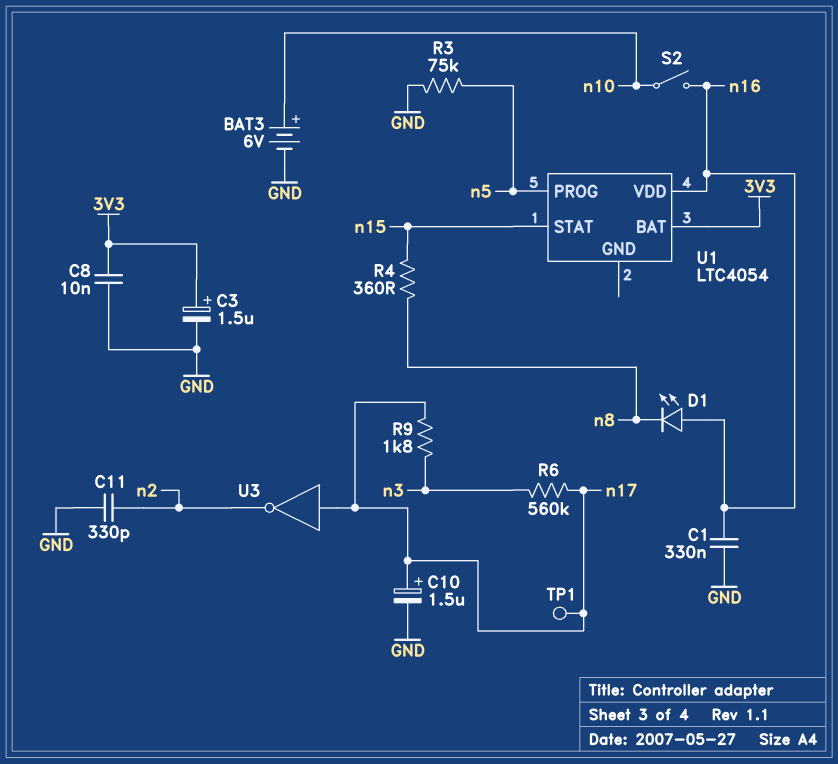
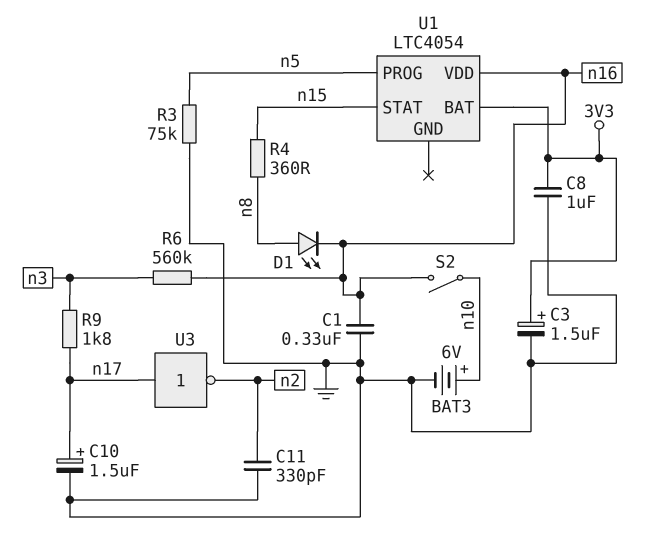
C8: 10nF (3V3, GND) -> 1uF (3V3, GND)
D1: LED (A n16, K n8) -> LED (A n8, K n16)
R6: 560k (n3, n17) -> 560k (n3, n16)
TP1: test point (n17) -> none

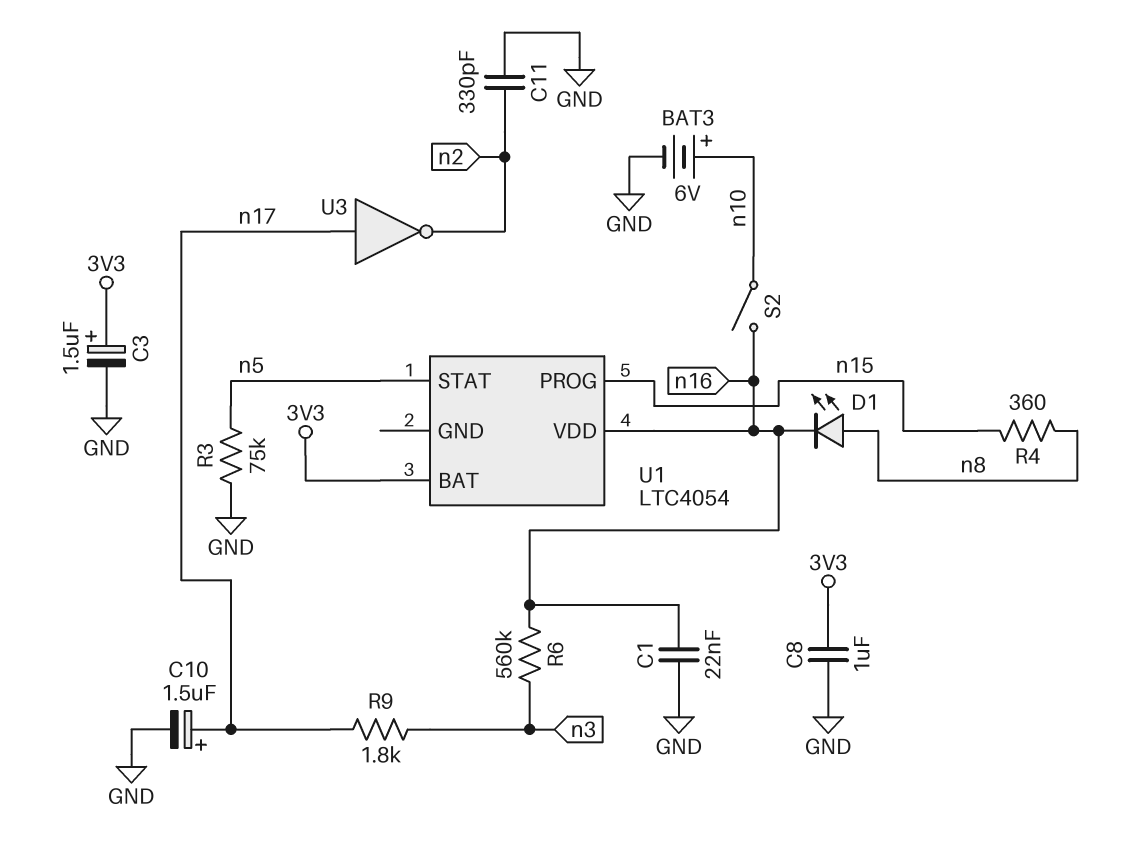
C1: 330nF (GND, n16) -> 22nF (GND, n16)
U1 pin PROG: n5 -> n15
U1 pin STAT: n15 -> n5

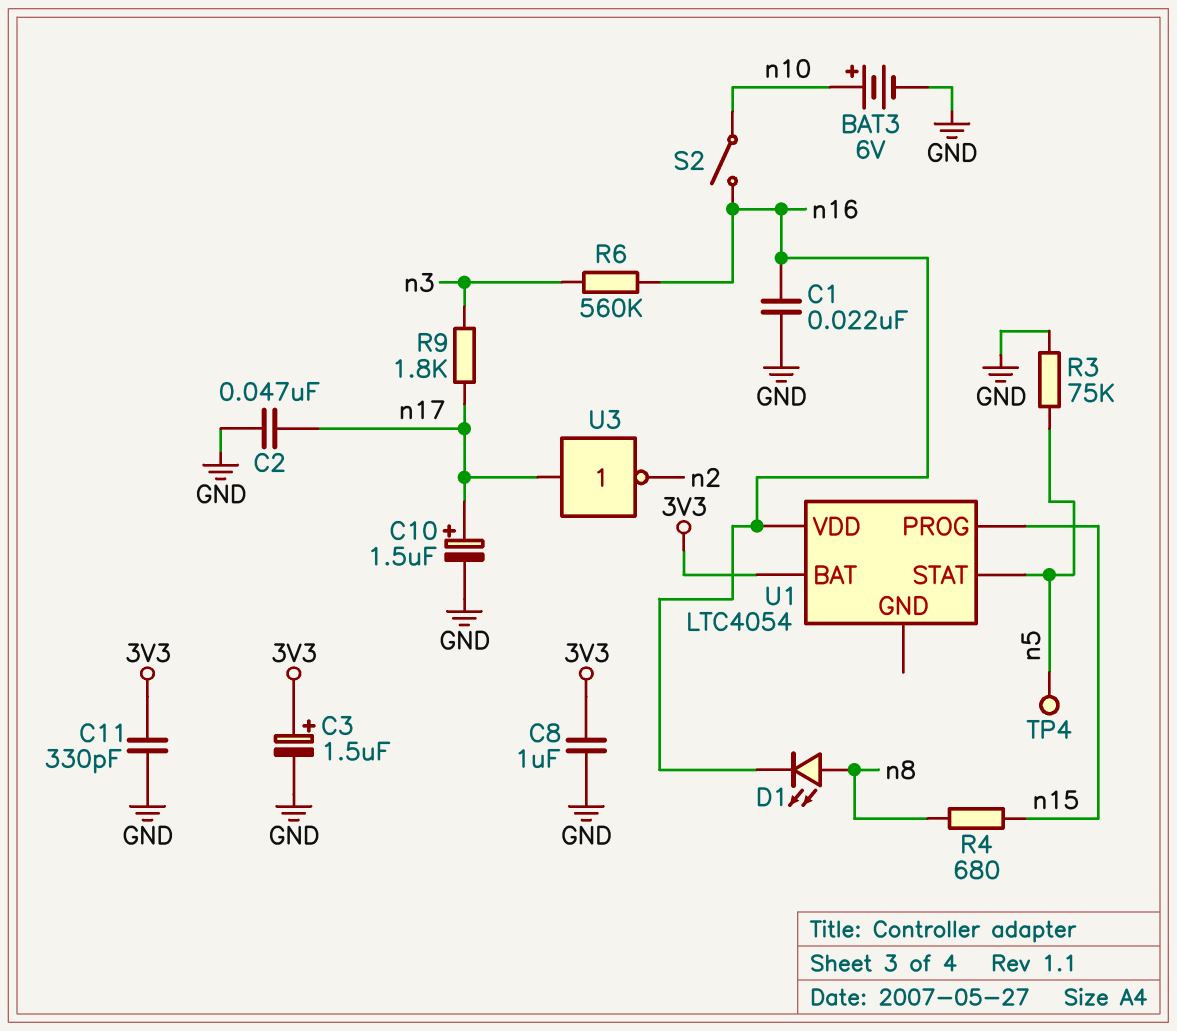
C2: none -> 47nF (GND, n17)
C11: 330pF (GND, n2) -> 330pF (3V3, GND)
R4: 360 (n8, n15) -> 680 (n8, n15)
TP4: none -> test point (n5)

